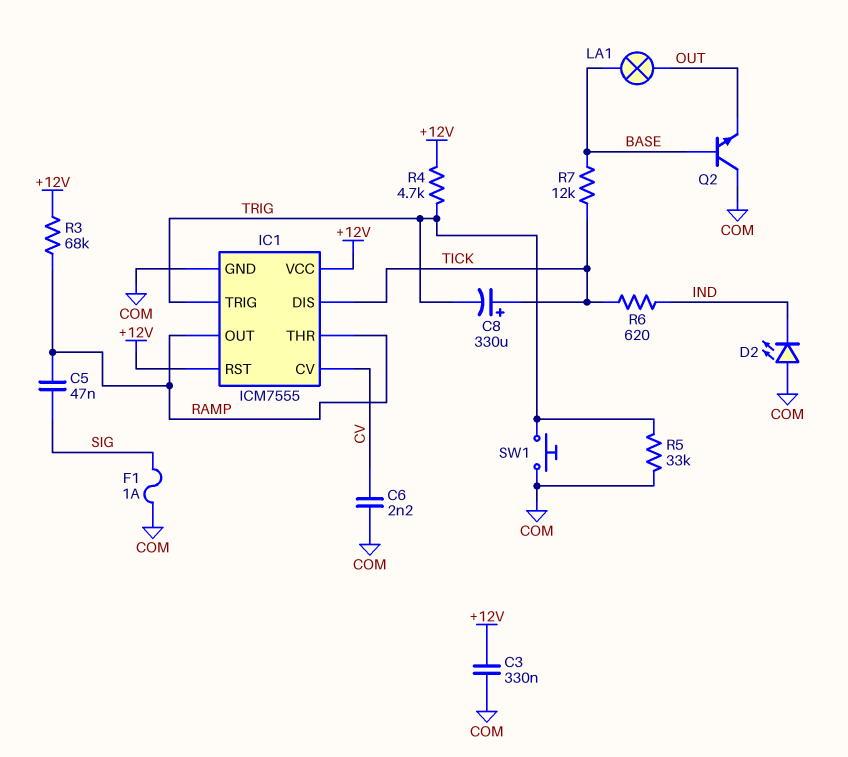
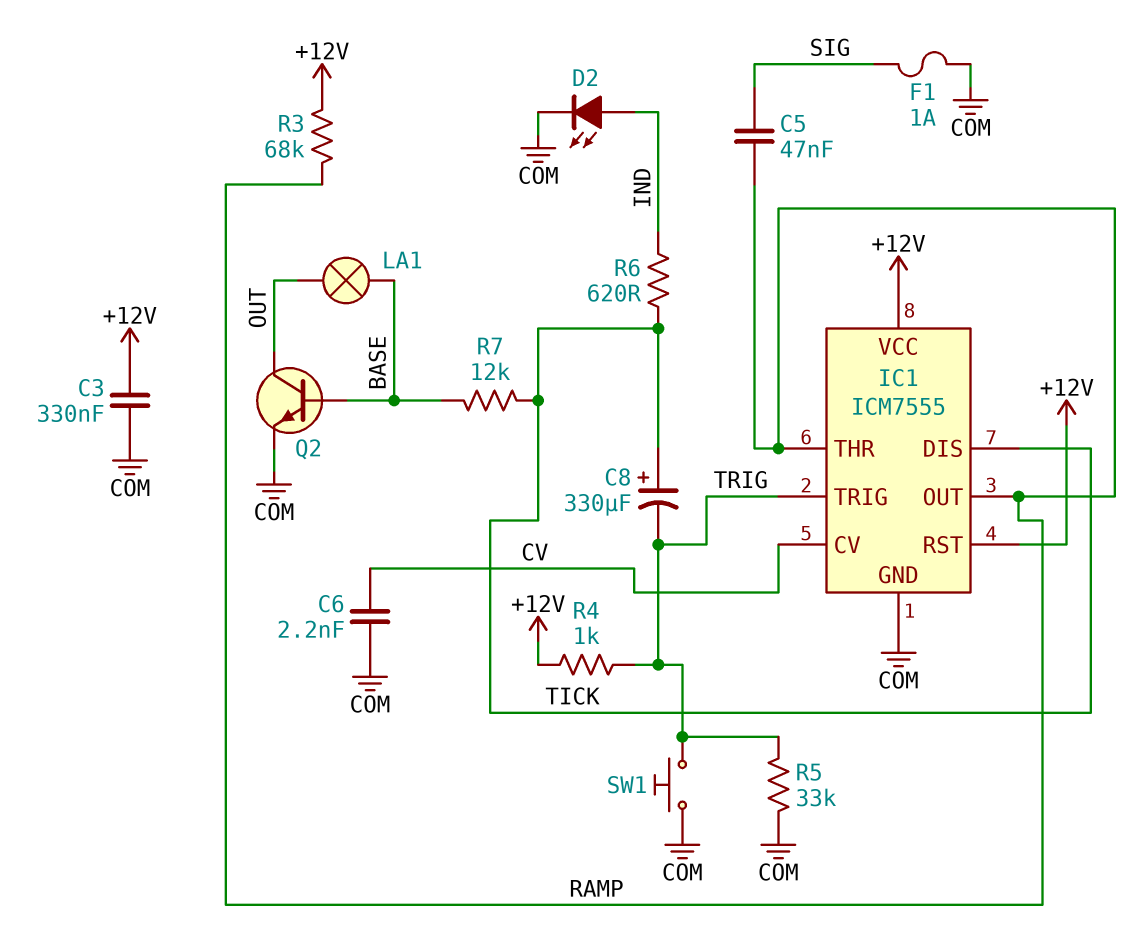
D2: LED (A COM, K IND) -> LED (A IND, K COM)
Q2: NPN (B BASE, C COM, E OUT) -> NPN (B BASE, C OUT, E COM)
R4: 4.7k (+12V, TRIG) -> 1k (+12V, TRIG)

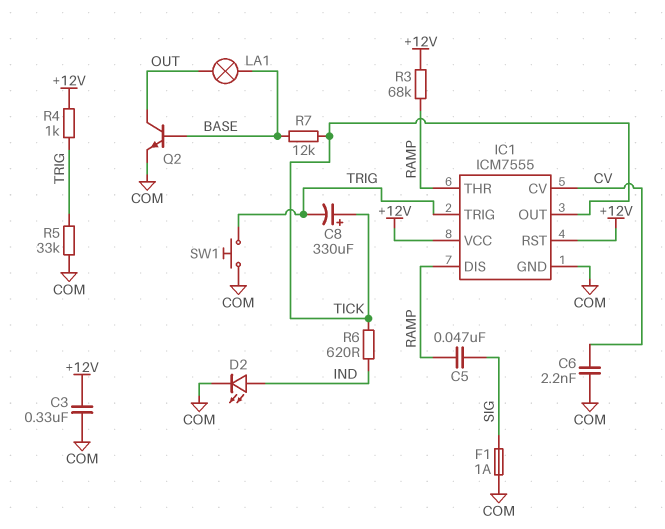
IC1 pin DIS: TICK -> RAMP
IC1 pin OUT: RAMP -> TICK

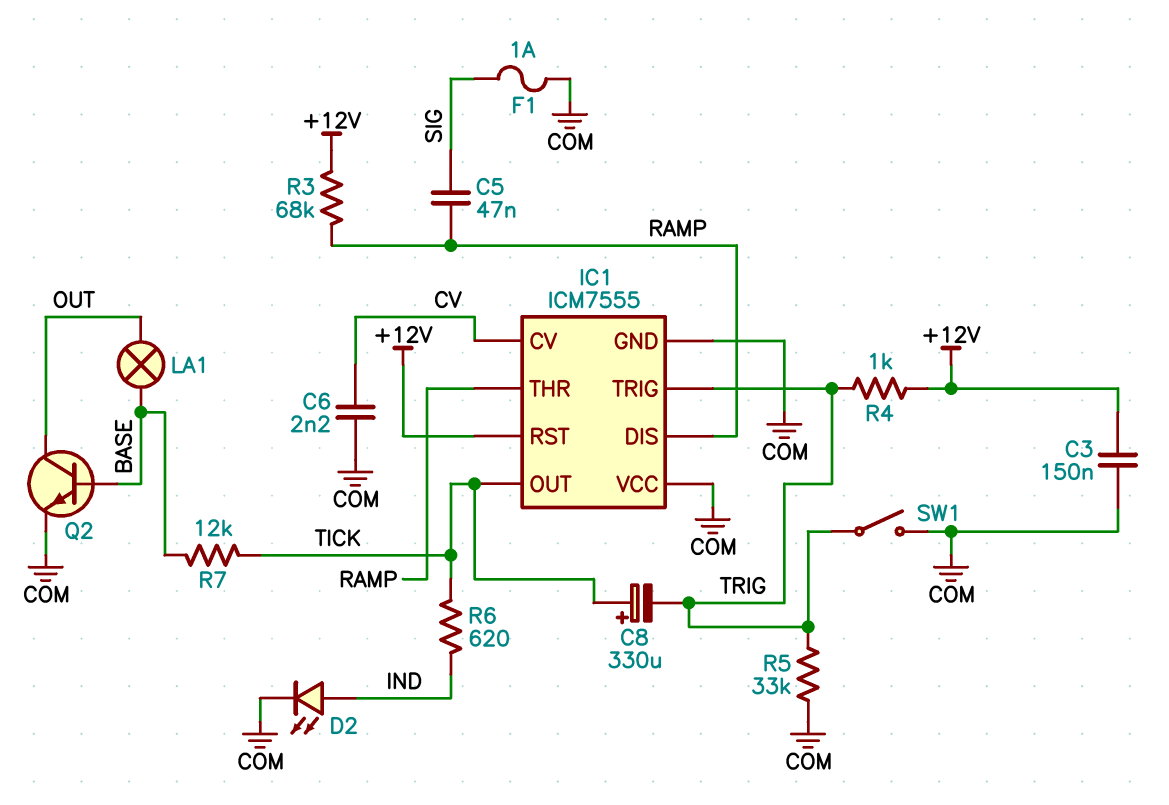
C3: 330nF (+12V, COM) -> 150nF (+12V, COM)
IC1 pin VCC: +12V -> COM
SW1: button (COM, TRIG) -> switch (COM, TRIG)

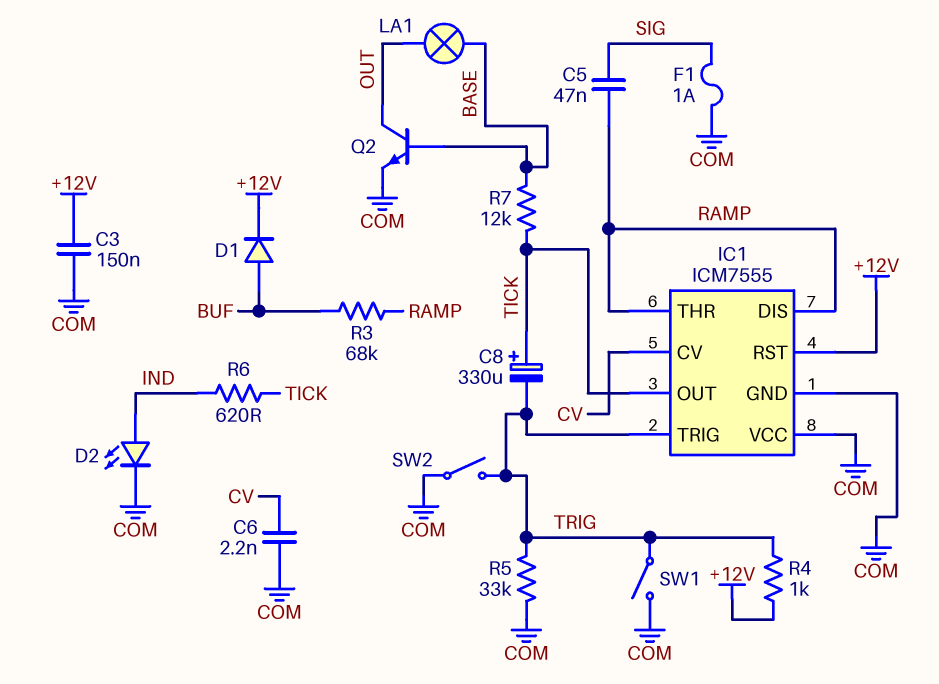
D1: none -> diode (A BUF, K +12V)
R3: 68k (+12V, RAMP) -> 68k (BUF, RAMP)
SW2: none -> switch (COM, TRIG)

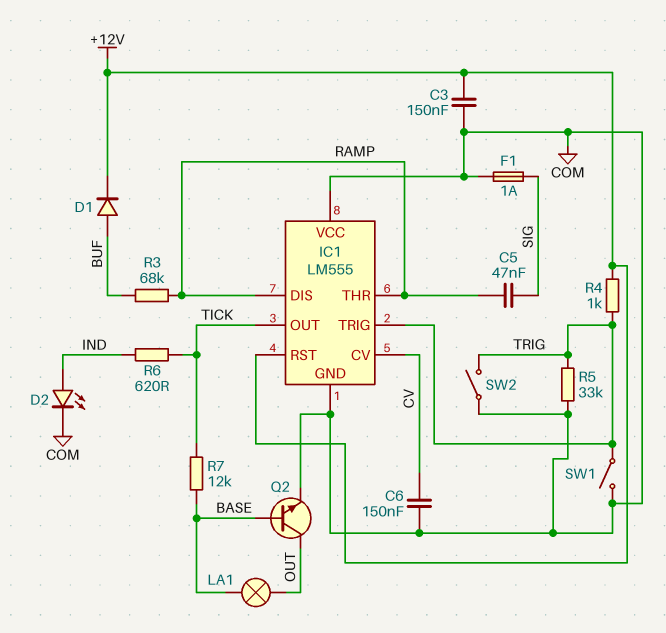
C6: 2.2nF (COM, CV) -> 150nF (COM, CV)
C8: 330uF (plus TICK, minus TRIG) -> none
IC1: ICM7555 -> LM555

